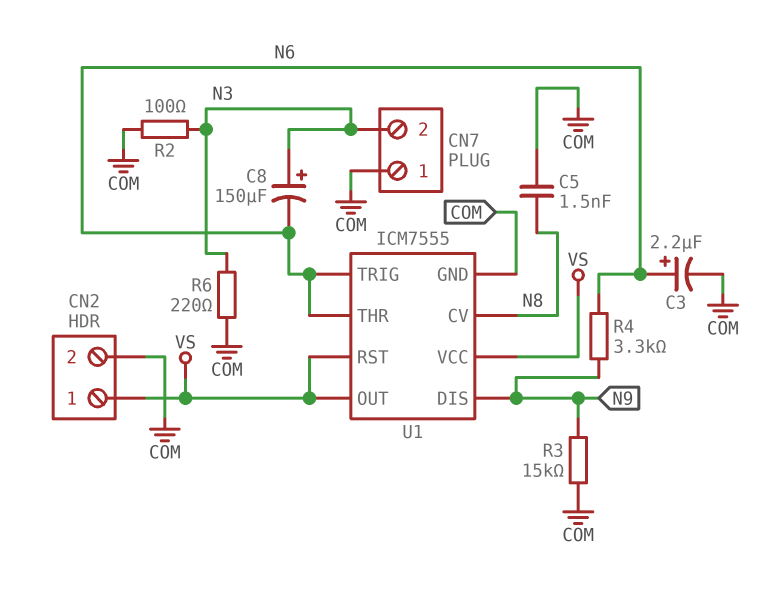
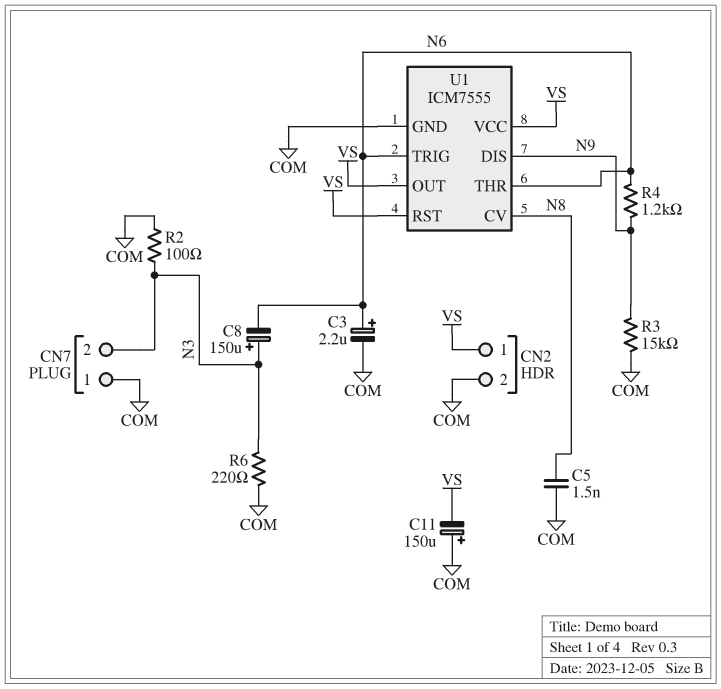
C11: none -> 150uF (plus COM, minus VS)
R4: 3.3k (N6, N9) -> 1.2k (N6, N9)

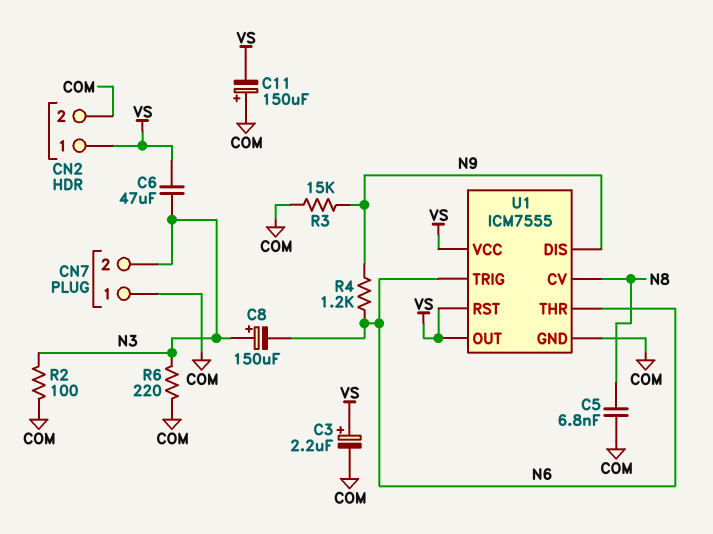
C3: 2.2uF (plus N6, minus COM) -> 2.2uF (plus VS, minus COM)
C5: 1.5nF (COM, N8) -> 6.8nF (COM, N8)
C6: none -> 47uF (N3, VS)

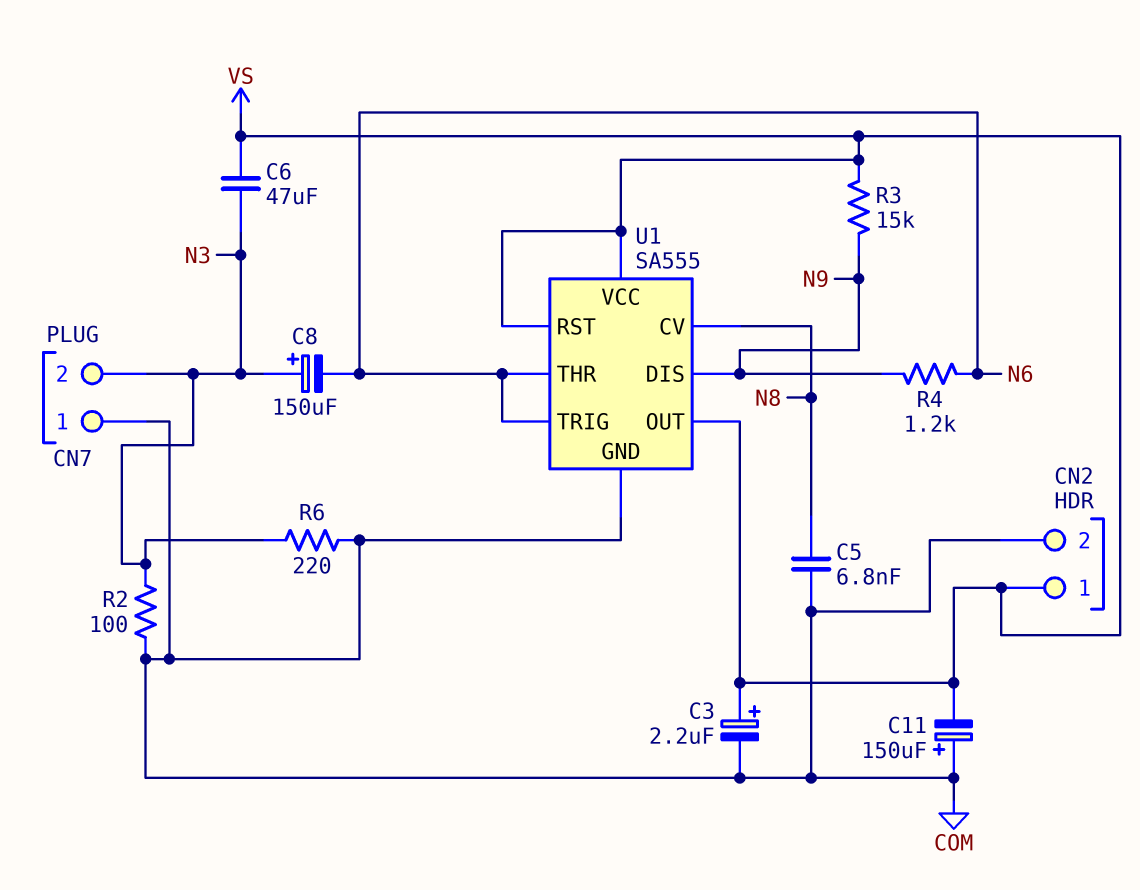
R3: 15k (COM, N9) -> 15k (N9, VS)
U1: ICM7555 -> SA555

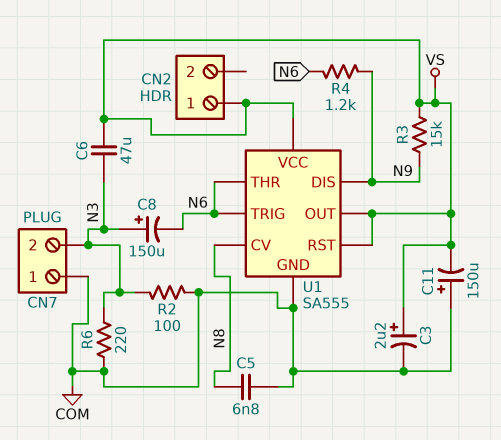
CN2 pin 2: COM -> none

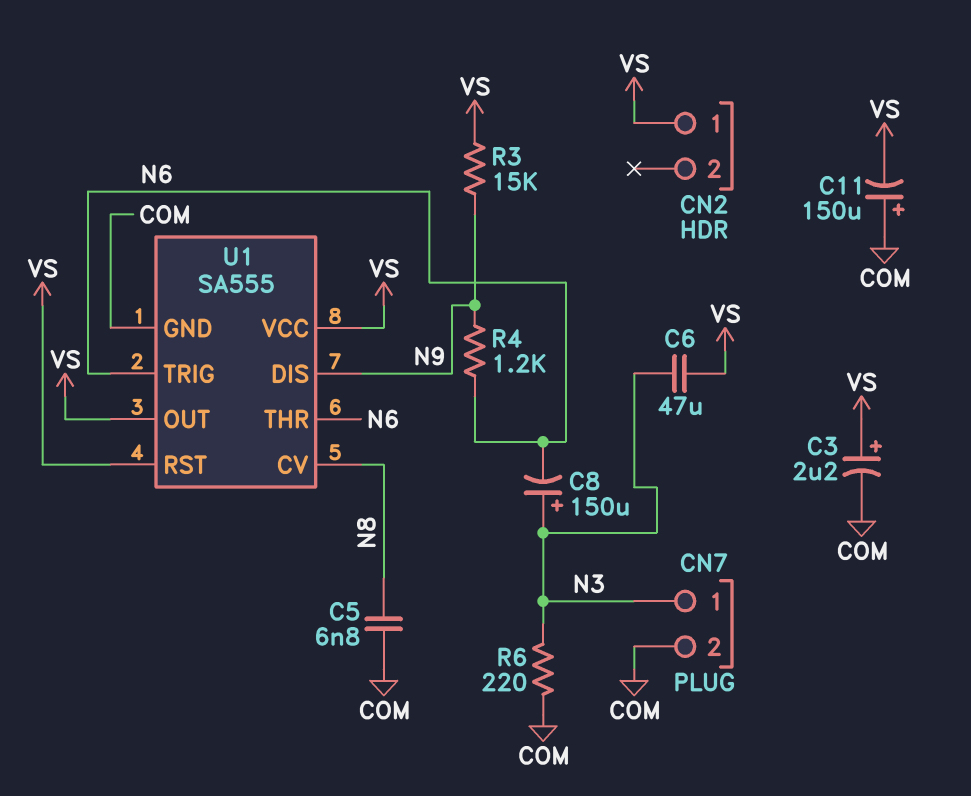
CN7 pin 1: COM -> N3
CN7 pin 2: N3 -> COM
R2: 100 (COM, N3) -> none

